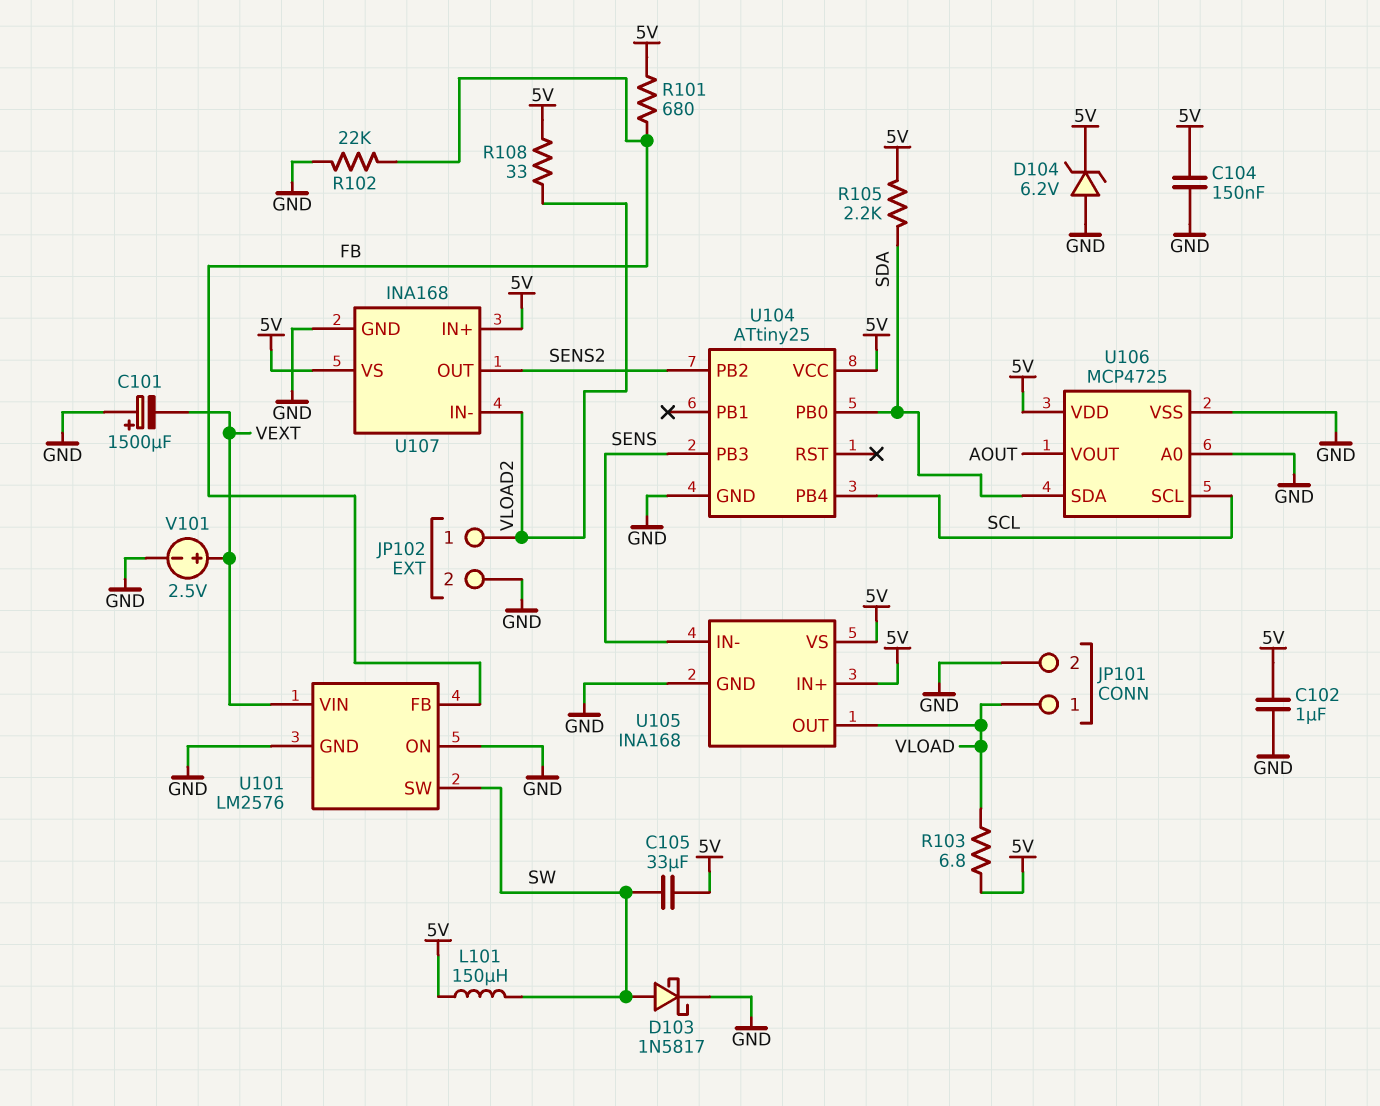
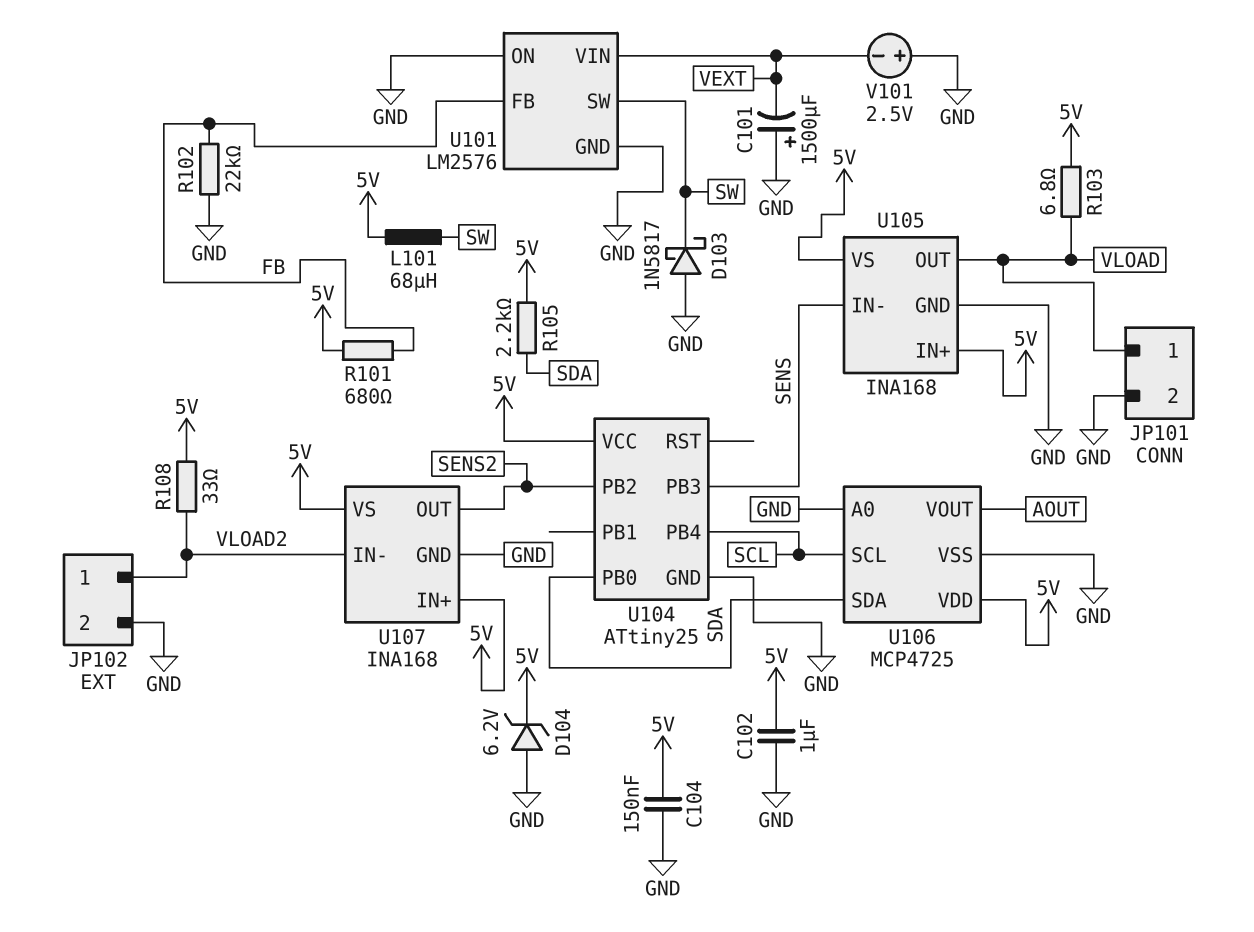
C105: 33uF (5V, SW) -> none
D103: schottky 1N5817 (A SW, K GND) -> schottky 1N5817 (A GND, K SW)
L101: 150uH (5V, SW) -> 68uH (5V, SW)
V101: 2.5V (plus VEXT, minus GND) -> 2.5V (plus GND, minus VEXT)

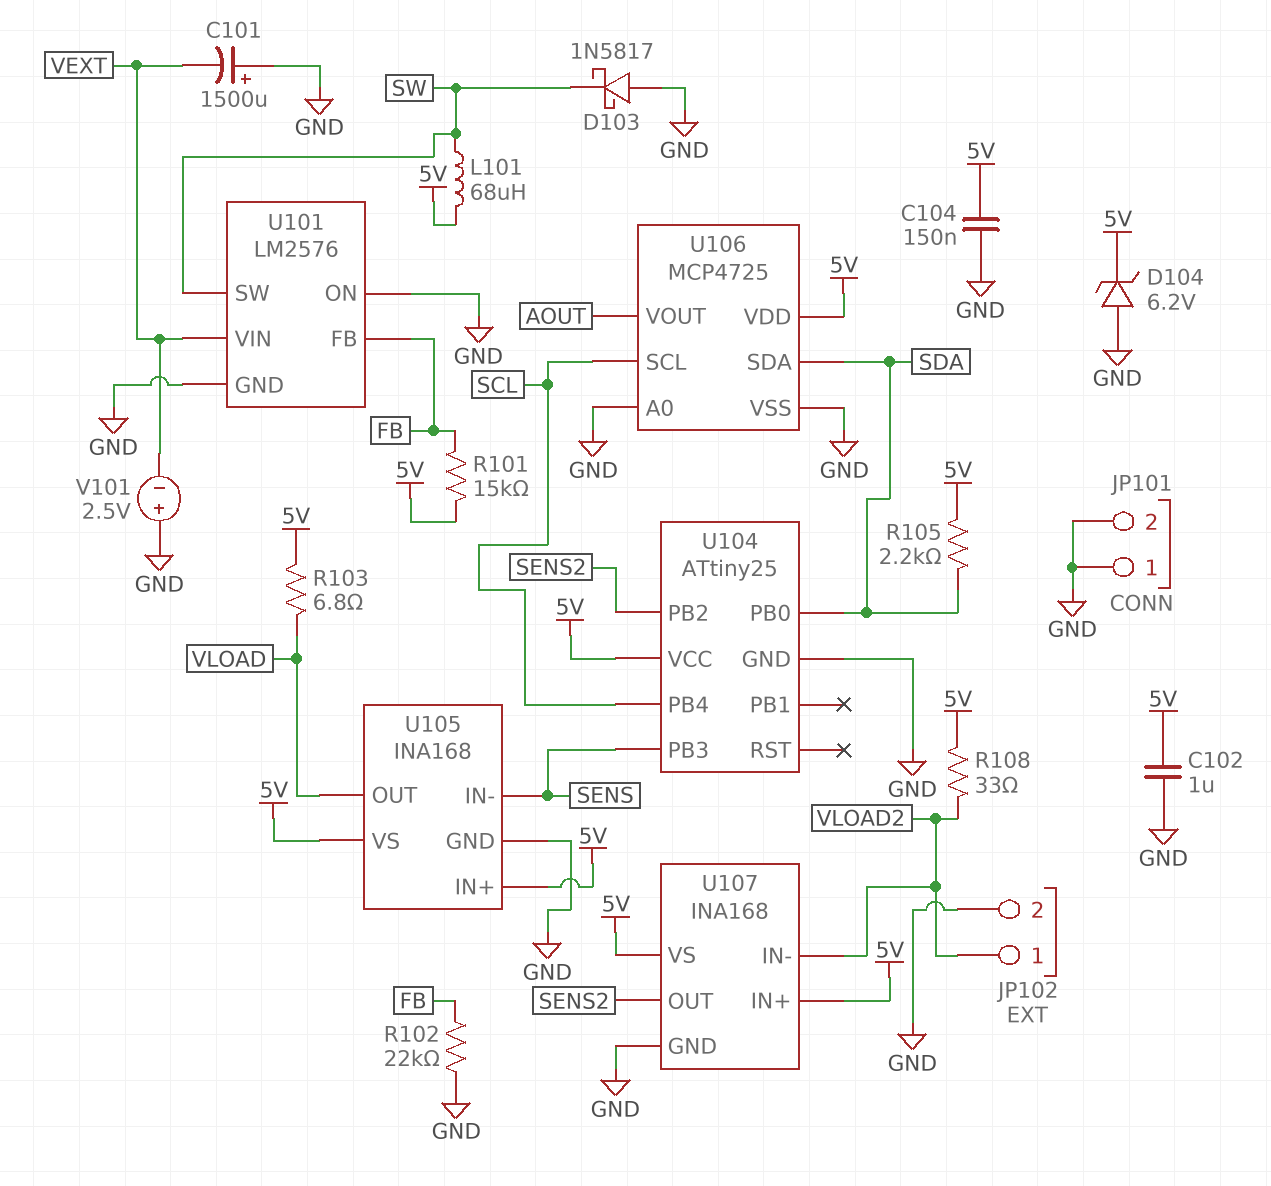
JP101 pin 1: VLOAD -> GND
R101: 680 (5V, FB) -> 15k (5V, FB)

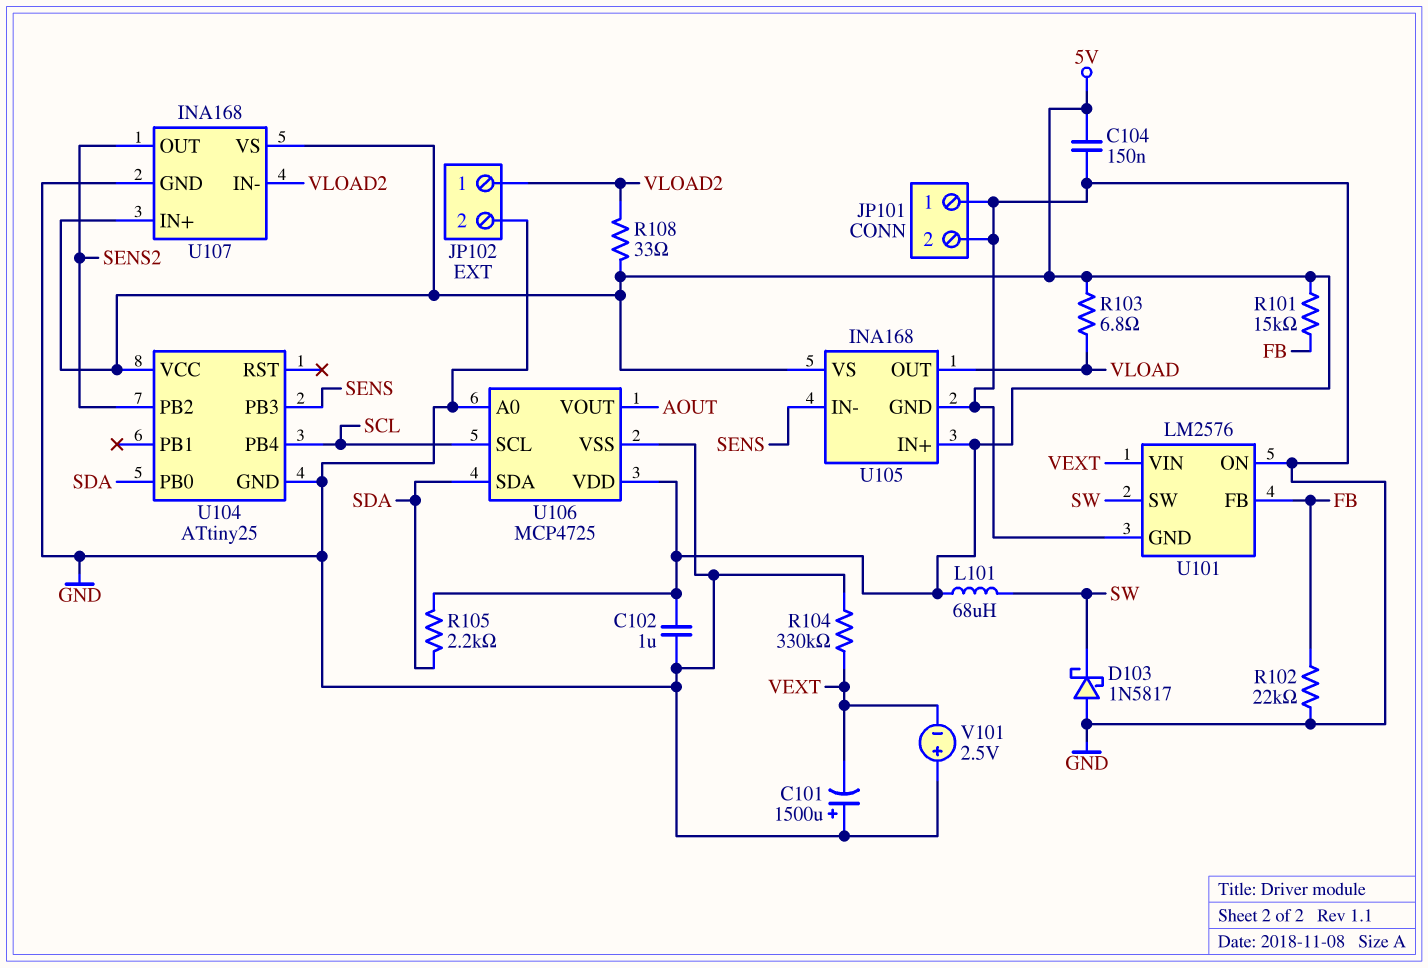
D104: zener 6.2V (A GND, K 5V) -> none
R104: none -> 330k (GND, VEXT)

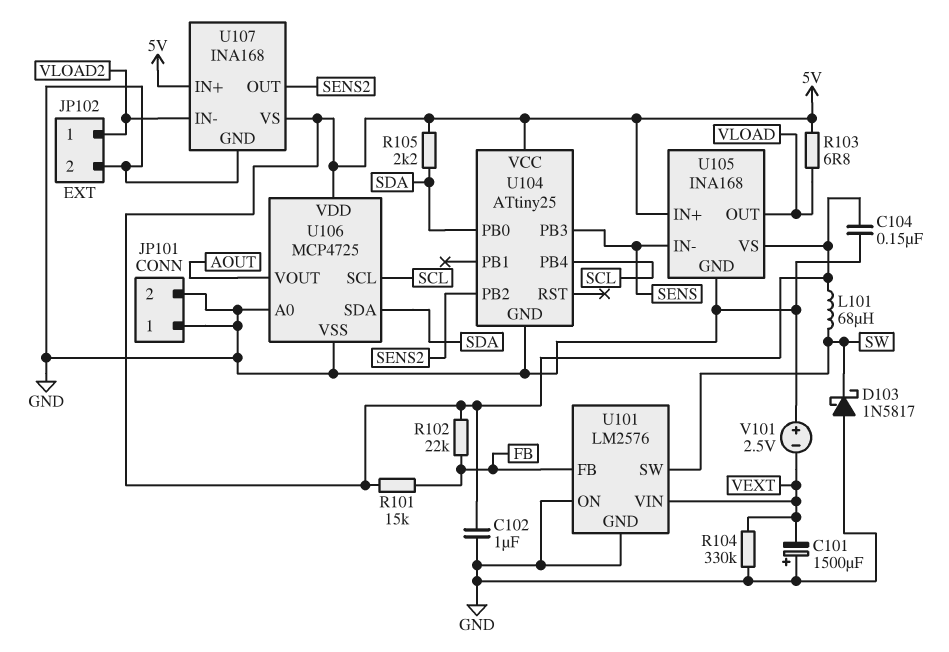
R102: 22k (FB, GND) -> 22k (5V, FB)
R108: 33 (5V, VLOAD2) -> none

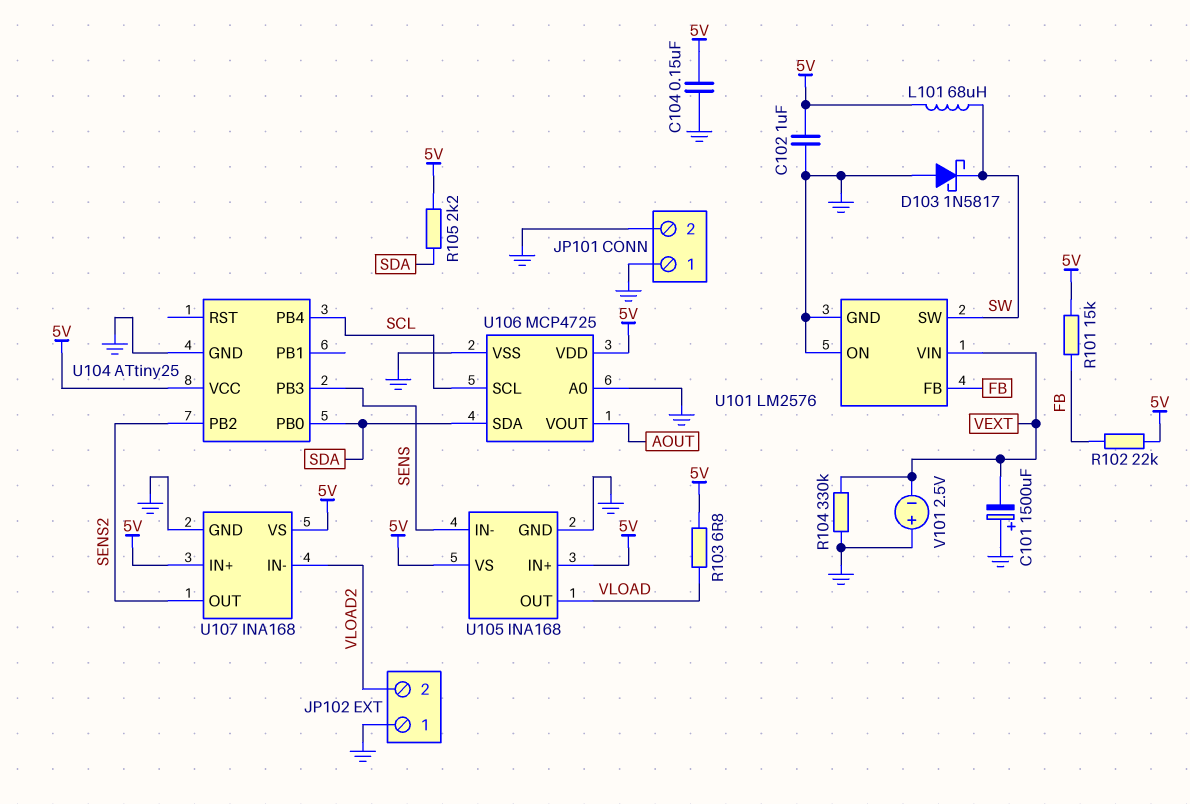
JP102 pin 1: VLOAD2 -> GND
JP102 pin 2: GND -> VLOAD2

